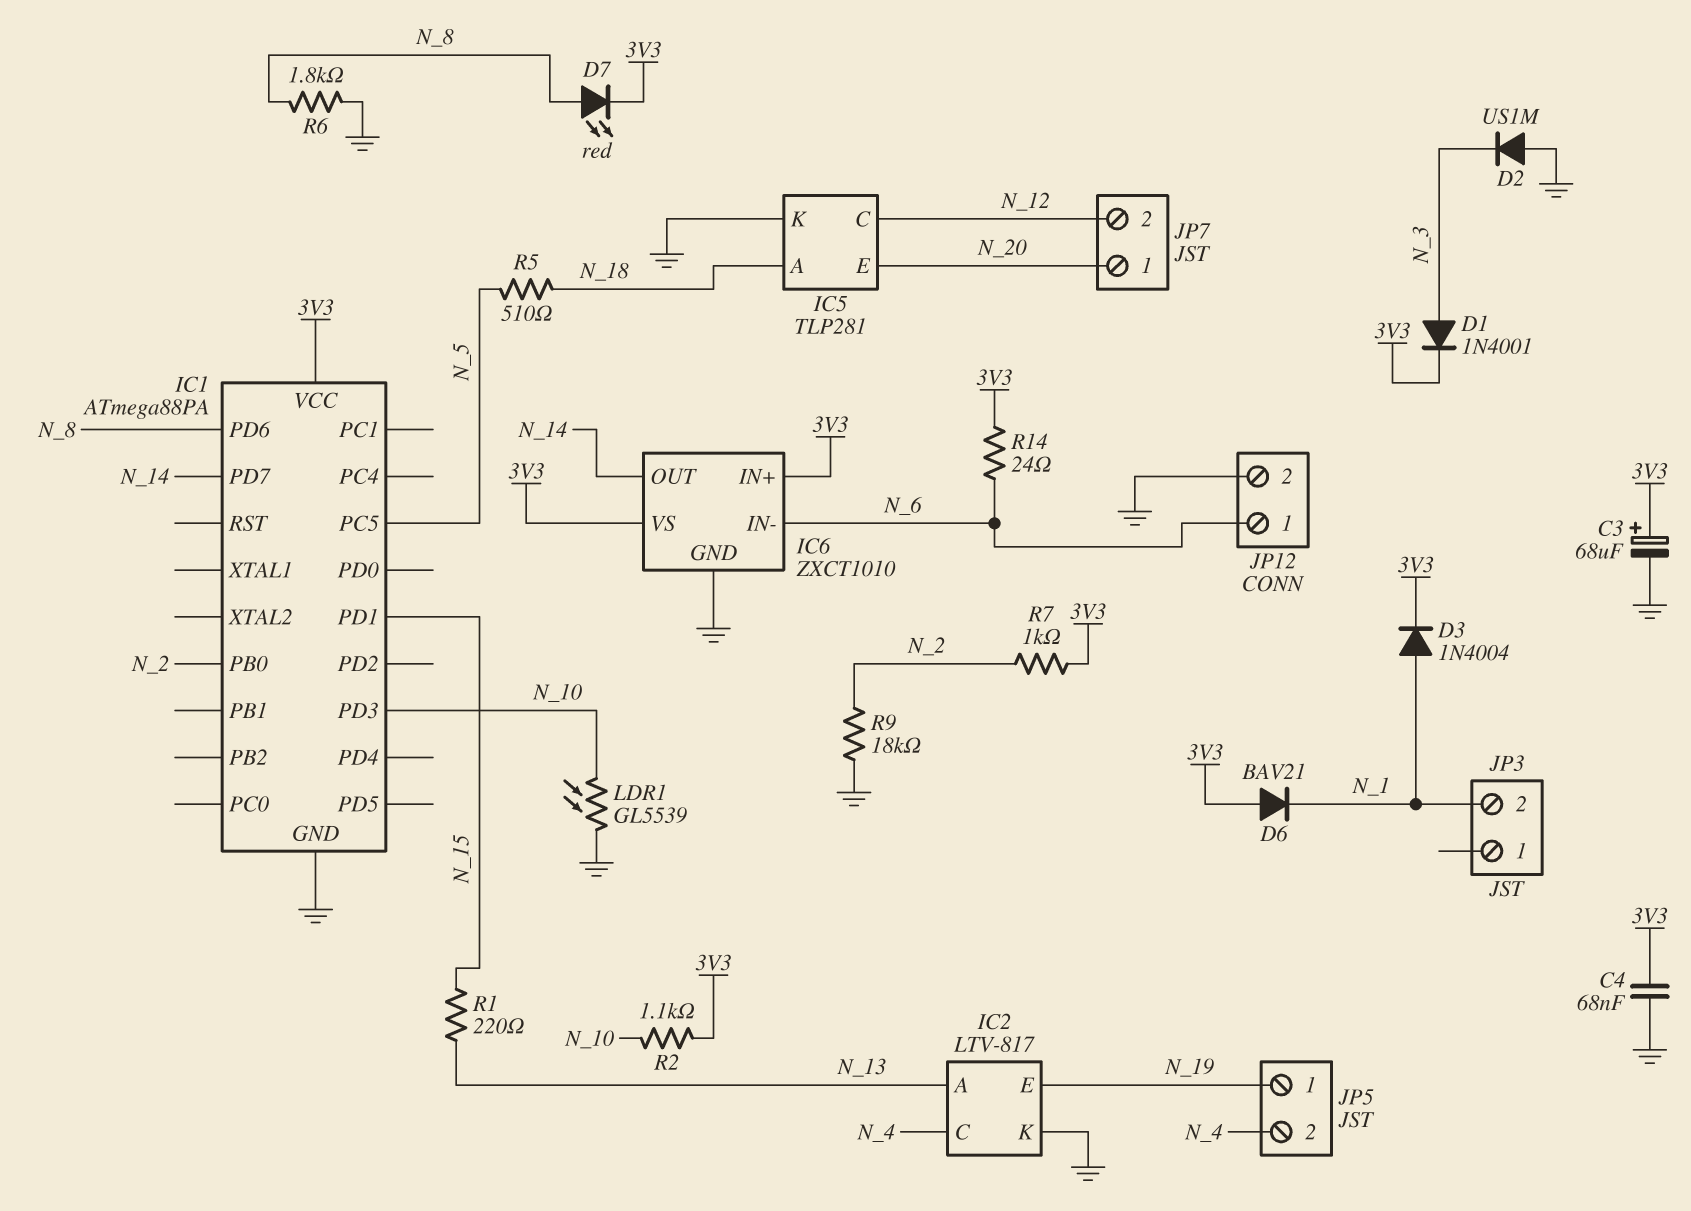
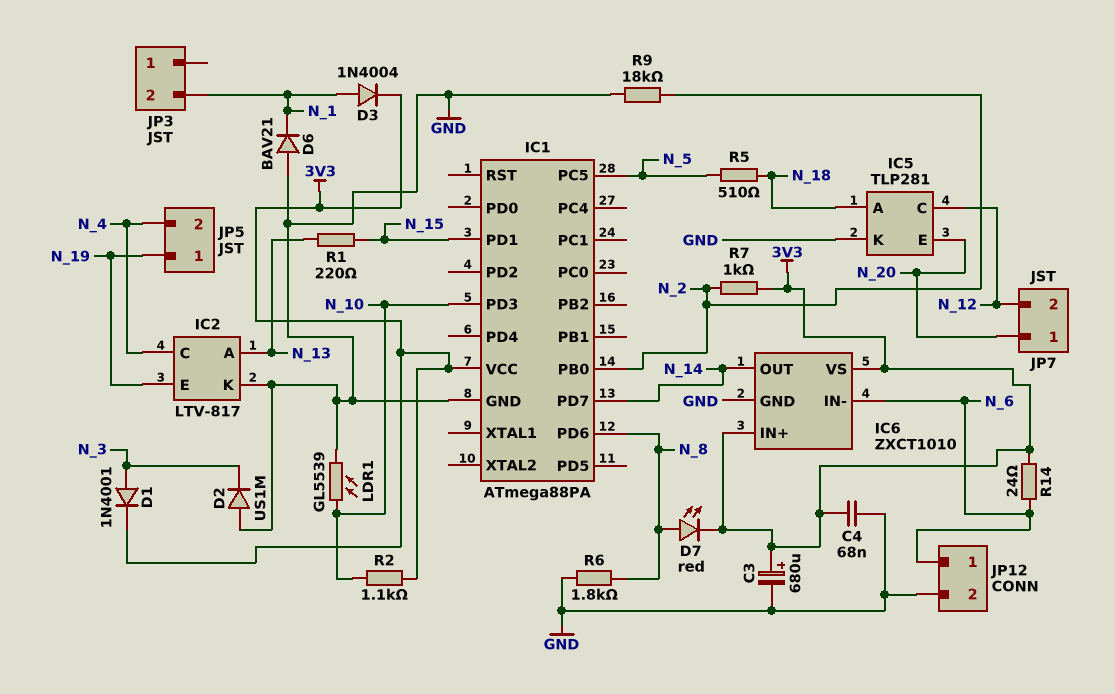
C3: 68uF (plus 3V3, minus GND) -> 680uF (plus 3V3, minus GND)
D6: diode BAV21 (A 3V3, K N_1) -> diode BAV21 (A GND, K N_1)

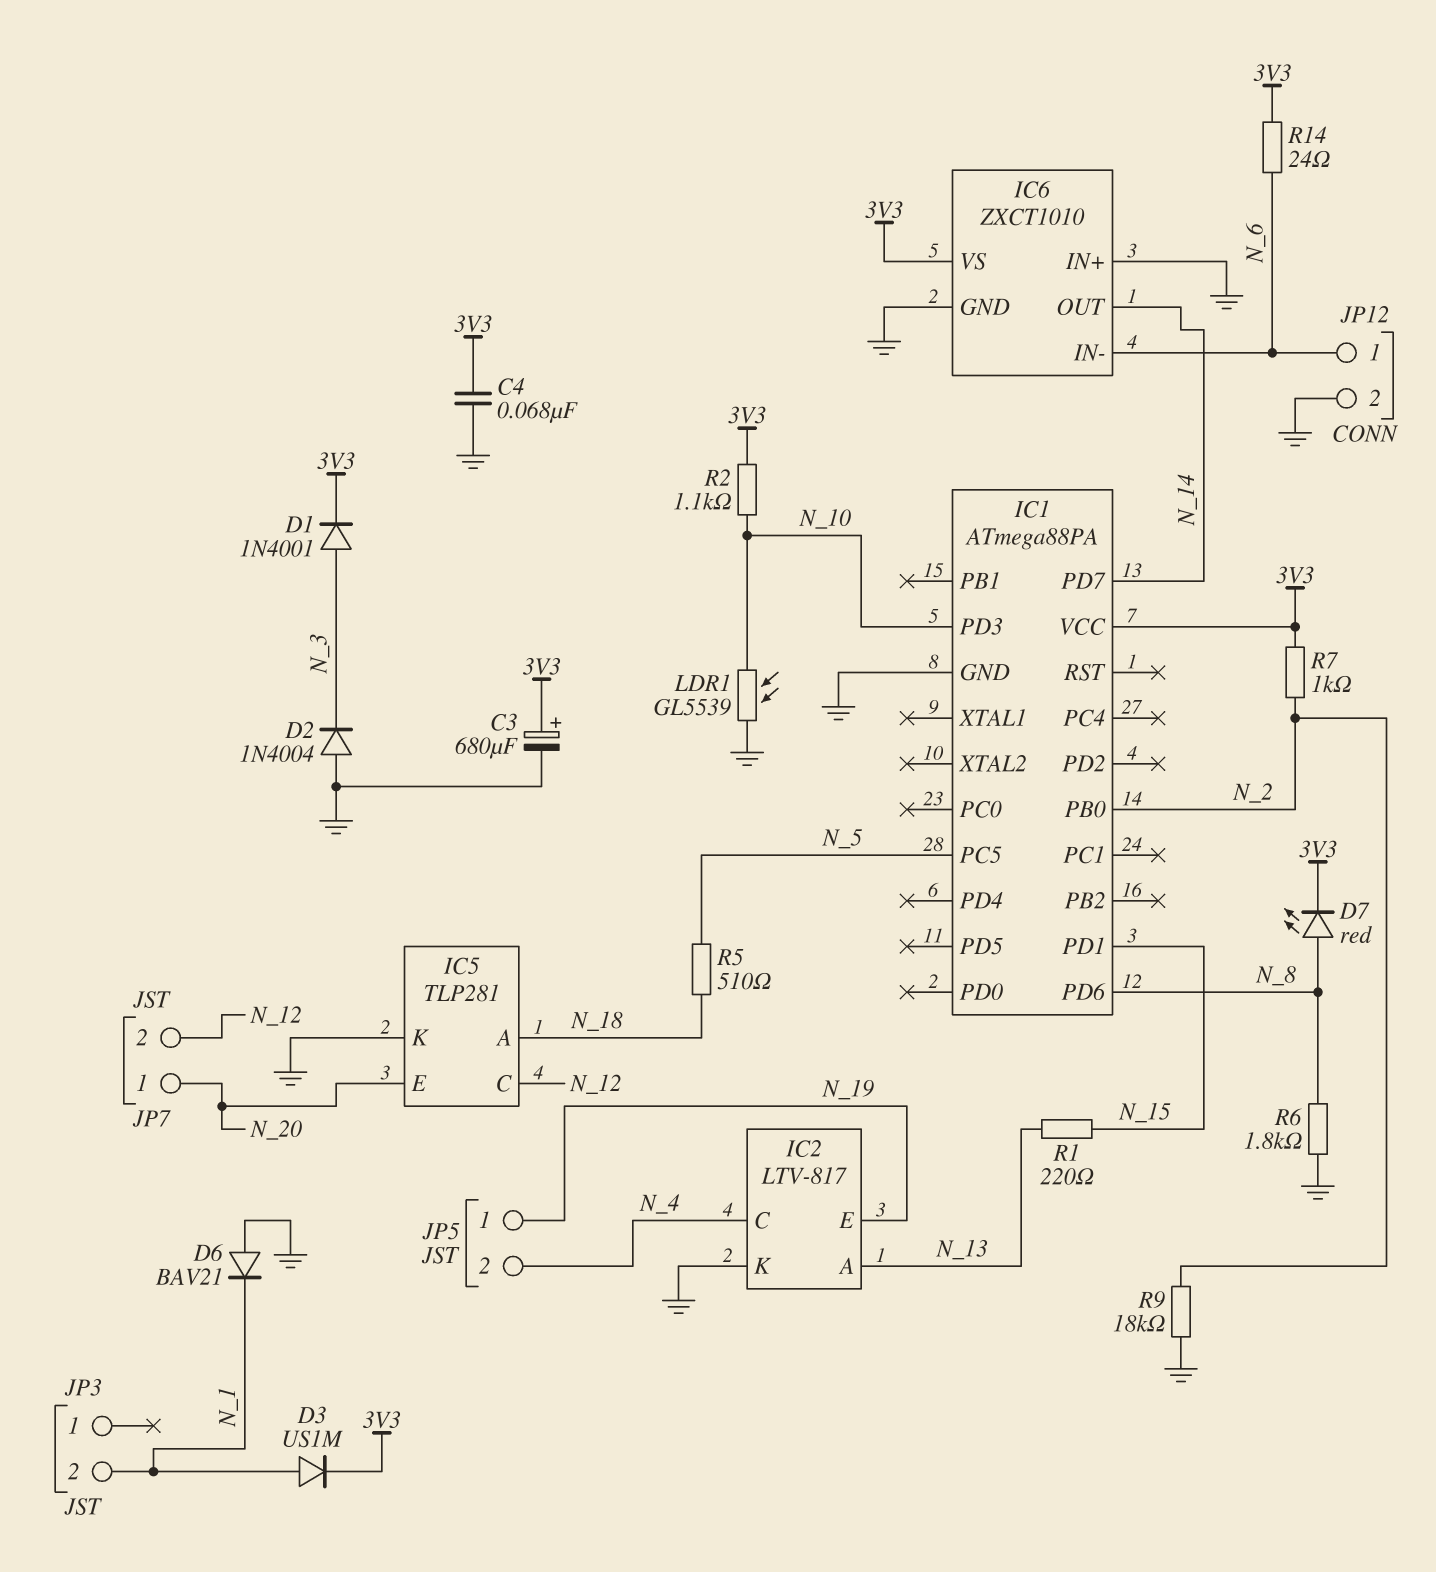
D2: diode US1M (A GND, K N_3) -> diode 1N4004 (A GND, K N_3)
D3: diode 1N4004 (A N_1, K 3V3) -> diode US1M (A N_1, K 3V3)
IC6 pin IN+: 3V3 -> GND

